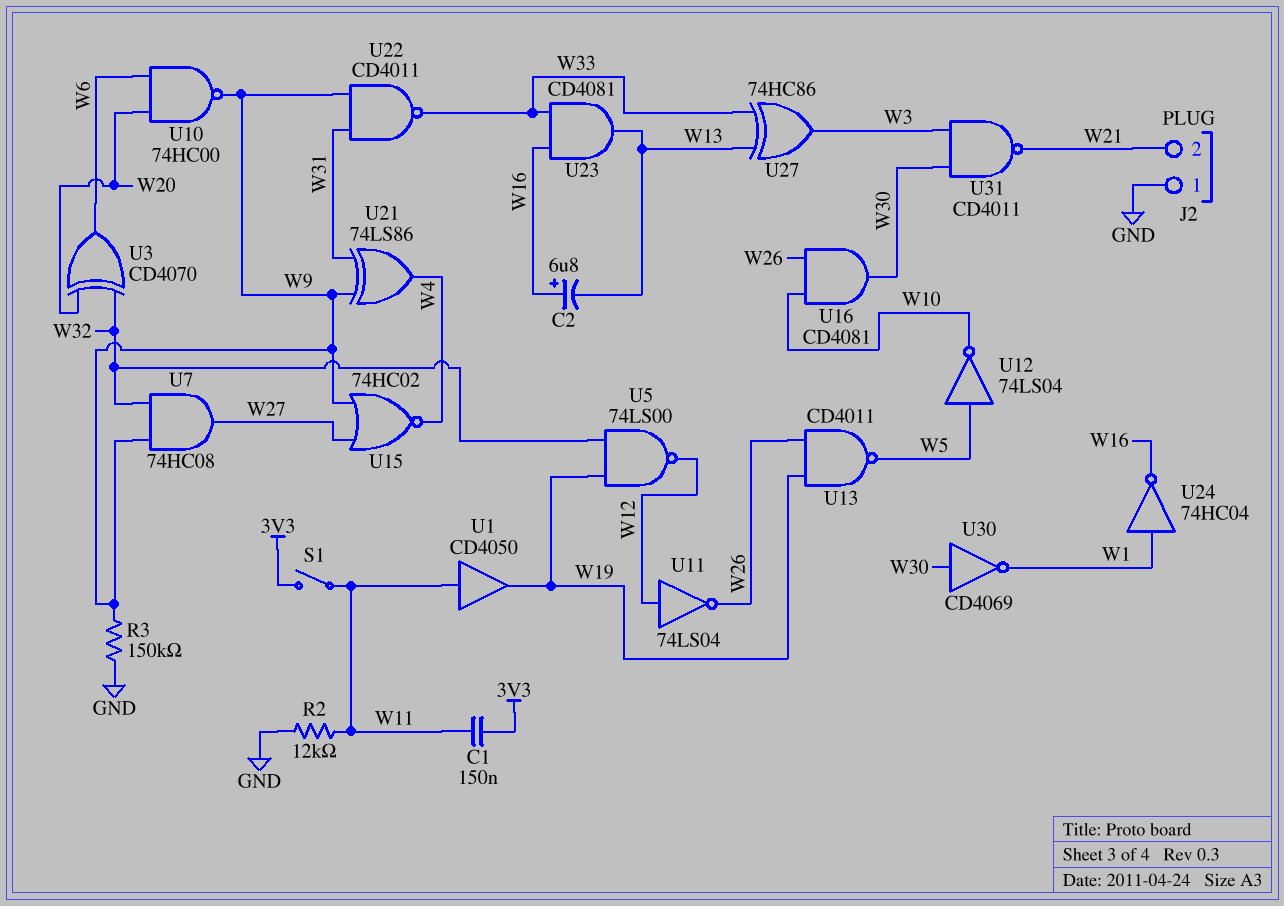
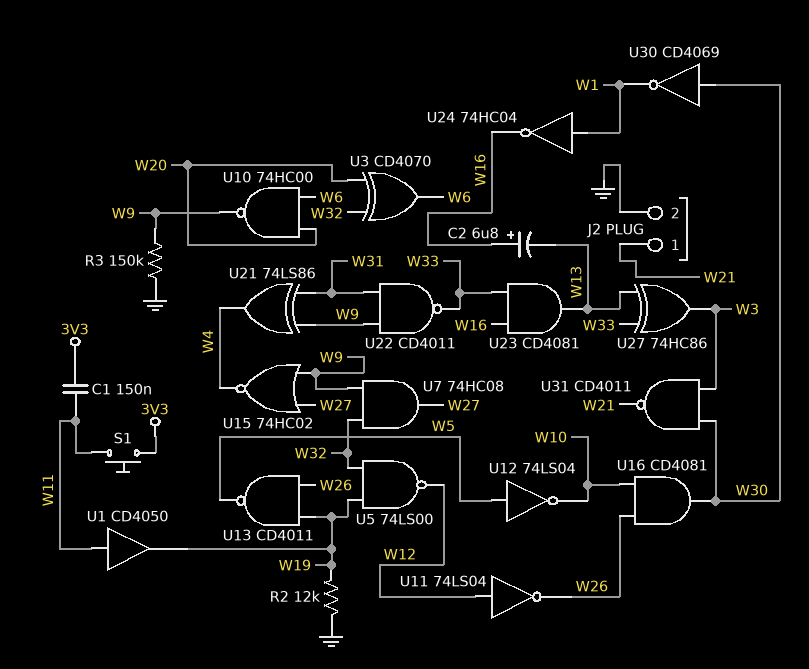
J2 pin 1: GND -> W21
J2 pin 2: W21 -> GND
R2: 12k (GND, W11) -> 12k (GND, W19)
S1: switch (3V3, W11) -> button (3V3, W11)

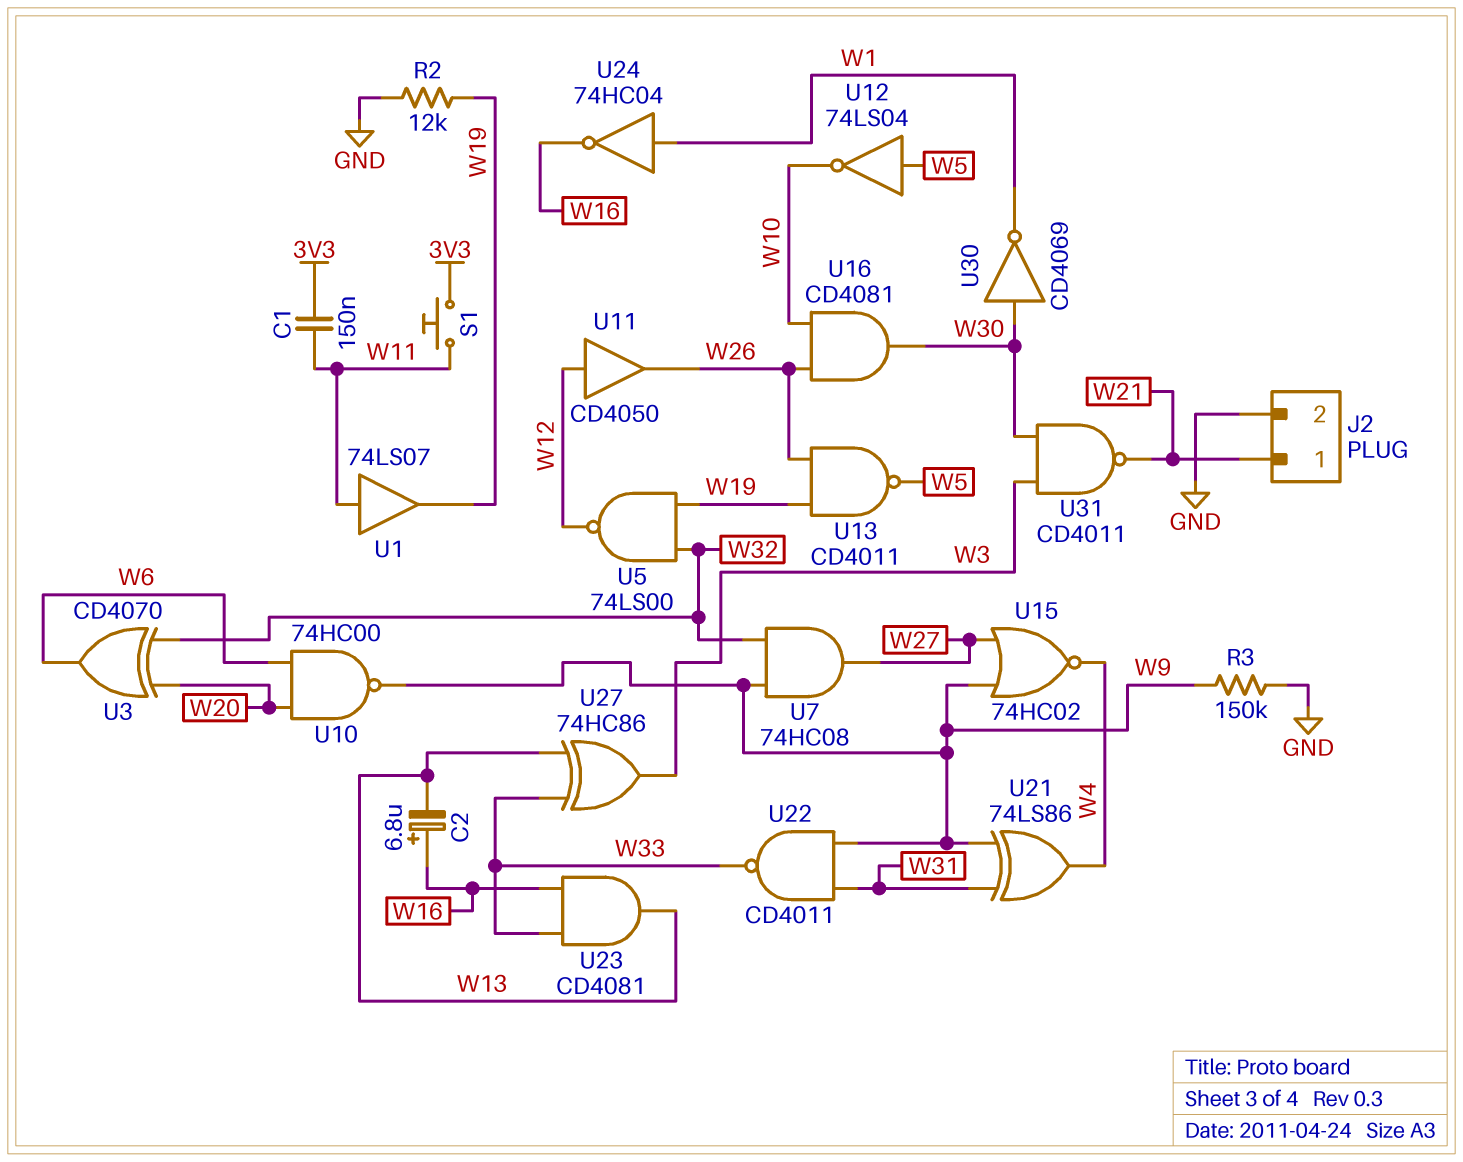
U1: buffer CD4050 (in W11, out W19) -> buffer 74LS07 (in W11, out W19)
U11: NOT 74LS04 (in W12, out W26) -> buffer CD4050 (in W12, out W26)

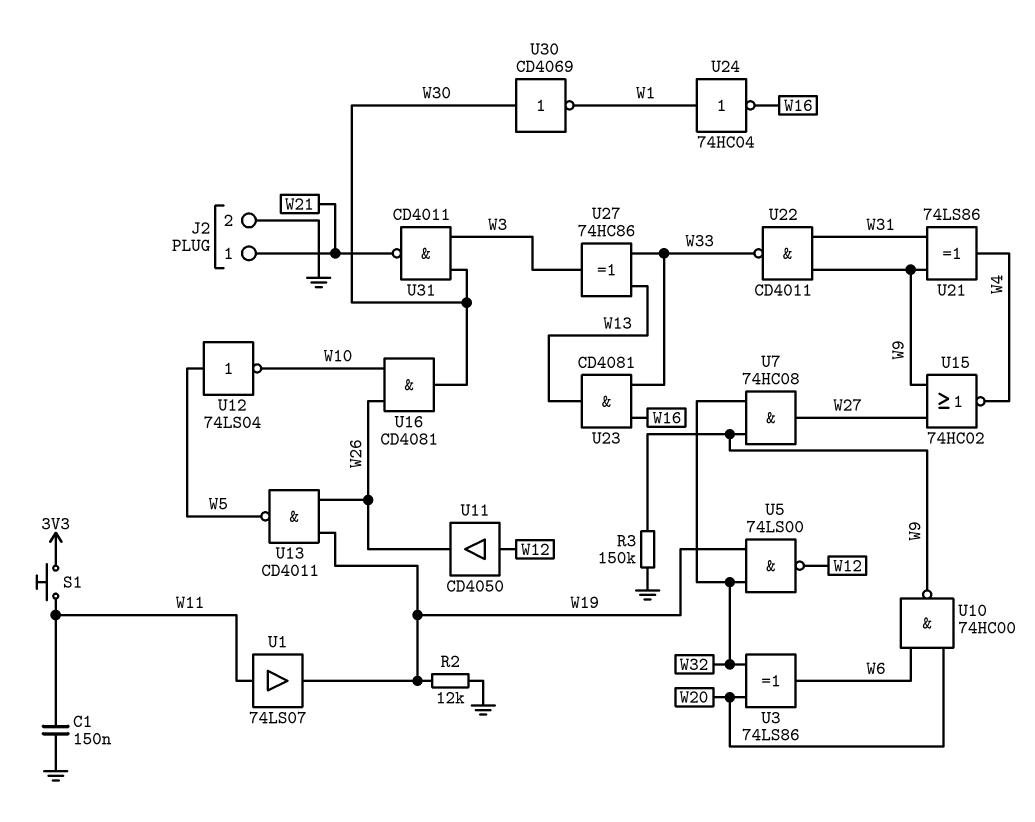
C1: 150nF (3V3, W11) -> 150nF (GND, W11)
C2: 6.8uF (plus W16, minus W13) -> none
U3: XOR CD4070 (in W20, in W32, out W6) -> XOR 74LS86 (in W20, in W32, out W6)

